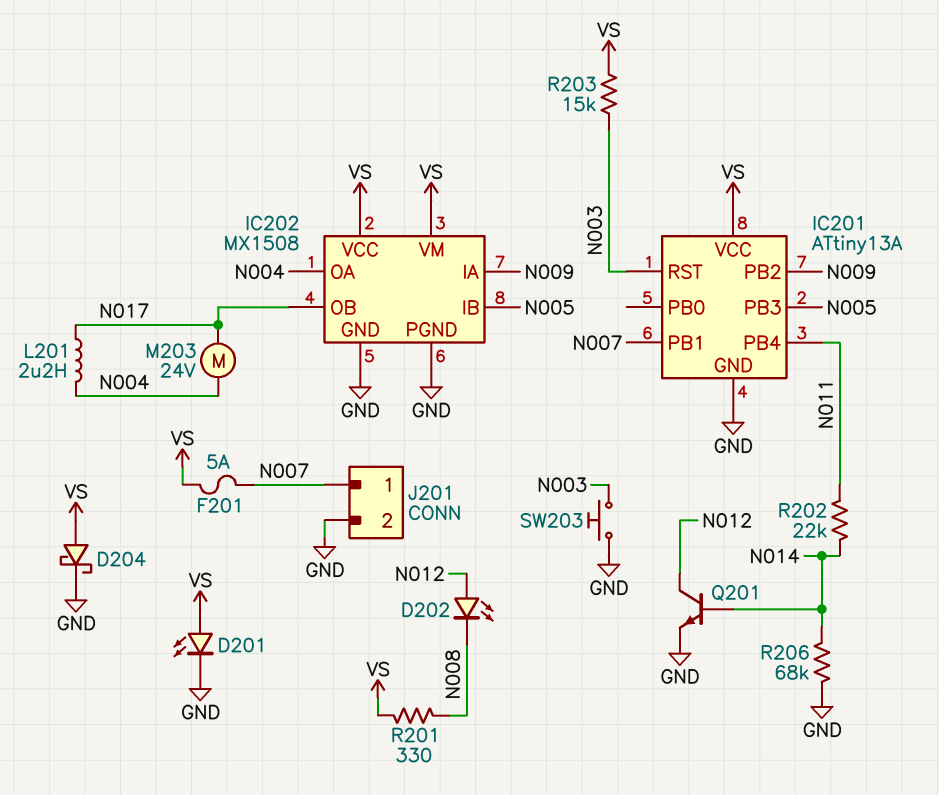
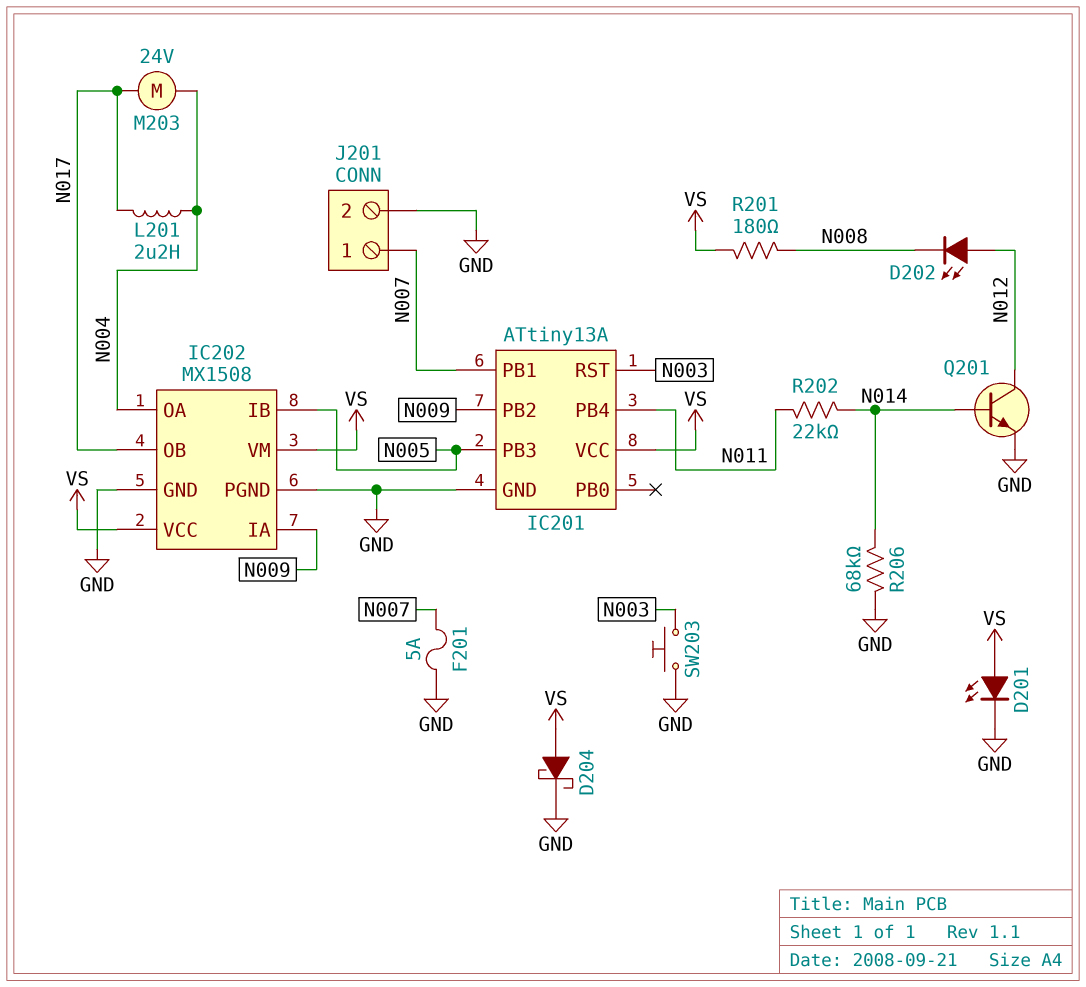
F201: 5A (N007, VS) -> 5A (GND, N007)
R201: 330 (N008, VS) -> 180 (N008, VS)
R203: 15k (N003, VS) -> none

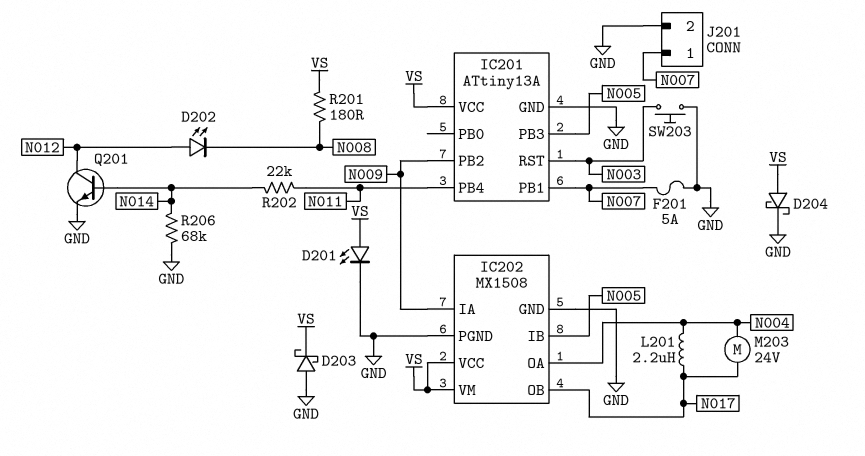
D203: none -> schottky (A GND, K VS)

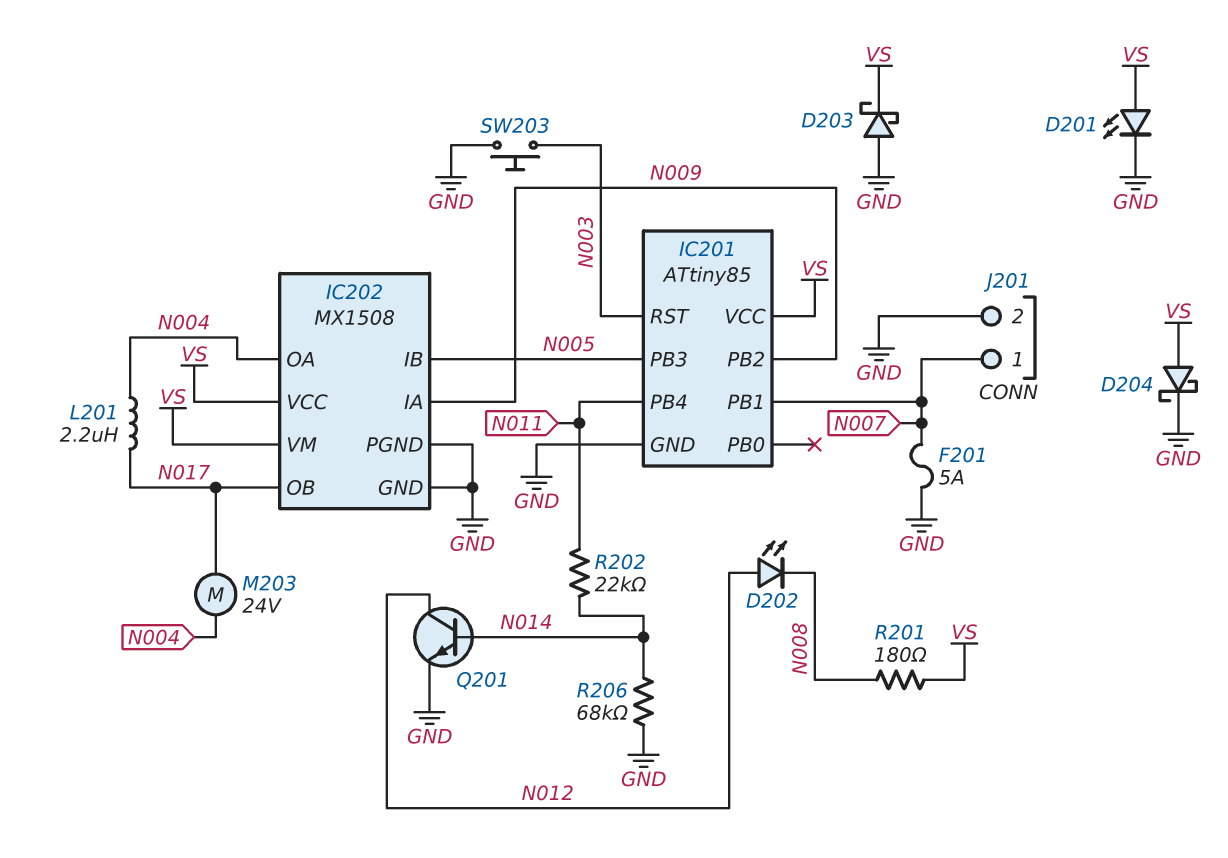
IC201: ATtiny13A -> ATtiny85

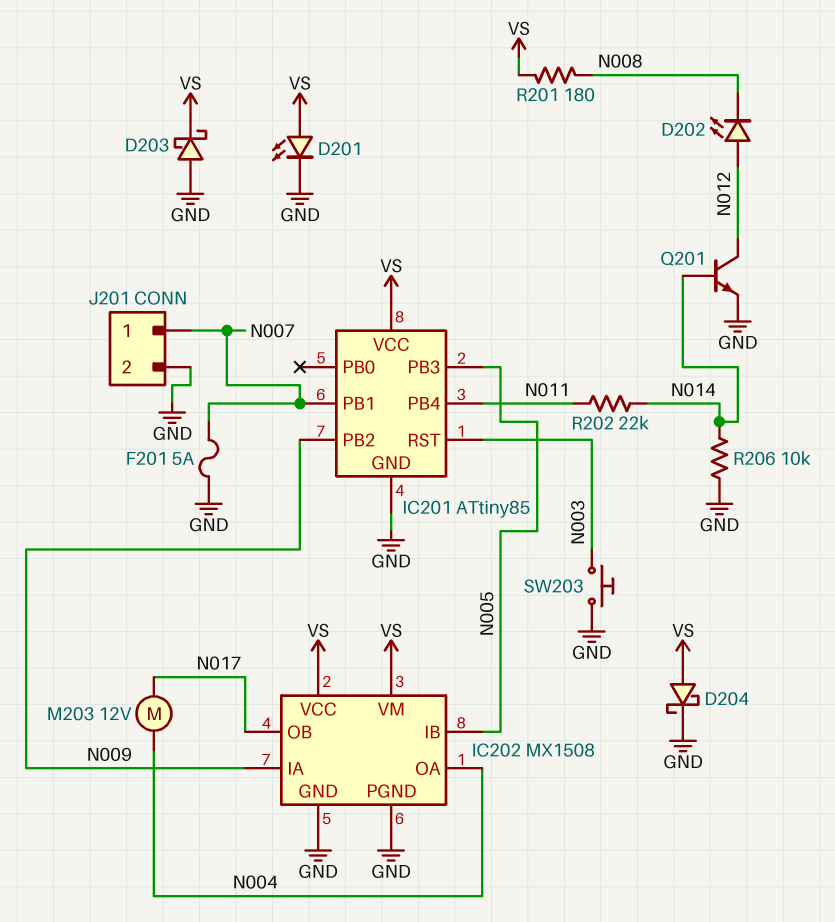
L201: 2.2uH (N004, N017) -> none
M203: motor 24V (N004, N017) -> motor 12V (N004, N017)
R206: 68k (GND, N014) -> 10k (GND, N014)

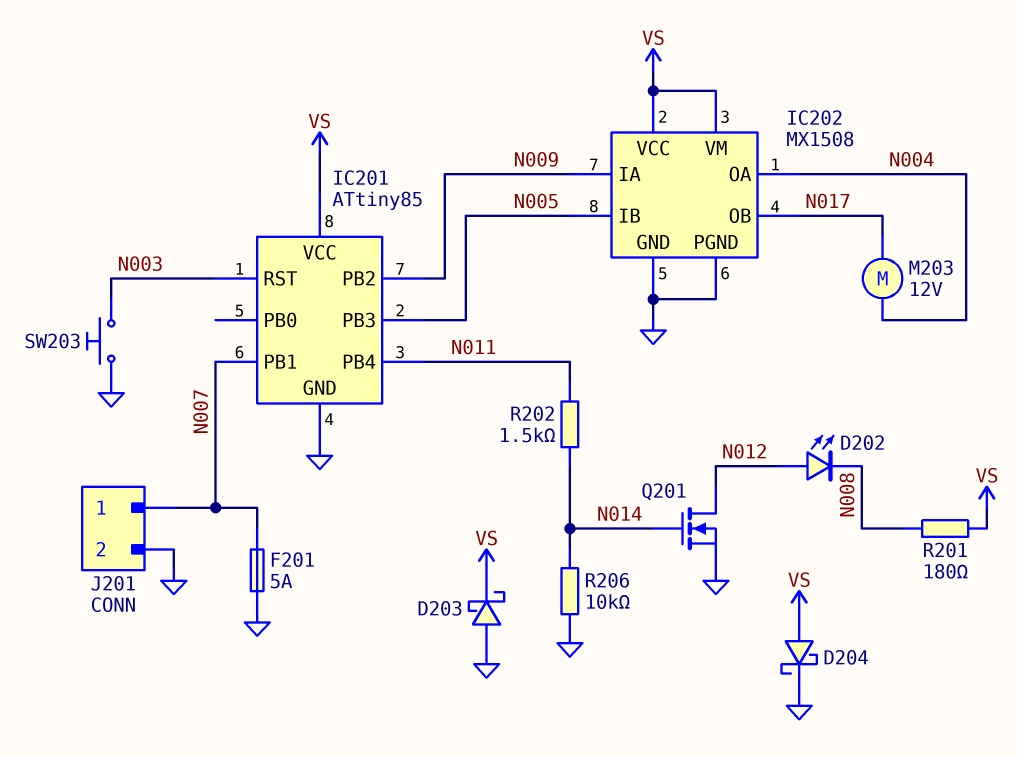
D201: LED (A VS, K GND) -> none
Q201: NPN (B N014, C N012, E GND) -> NMOS (G N014, D N012, S GND)
R202: 22k (N011, N014) -> 1.5k (N011, N014)

